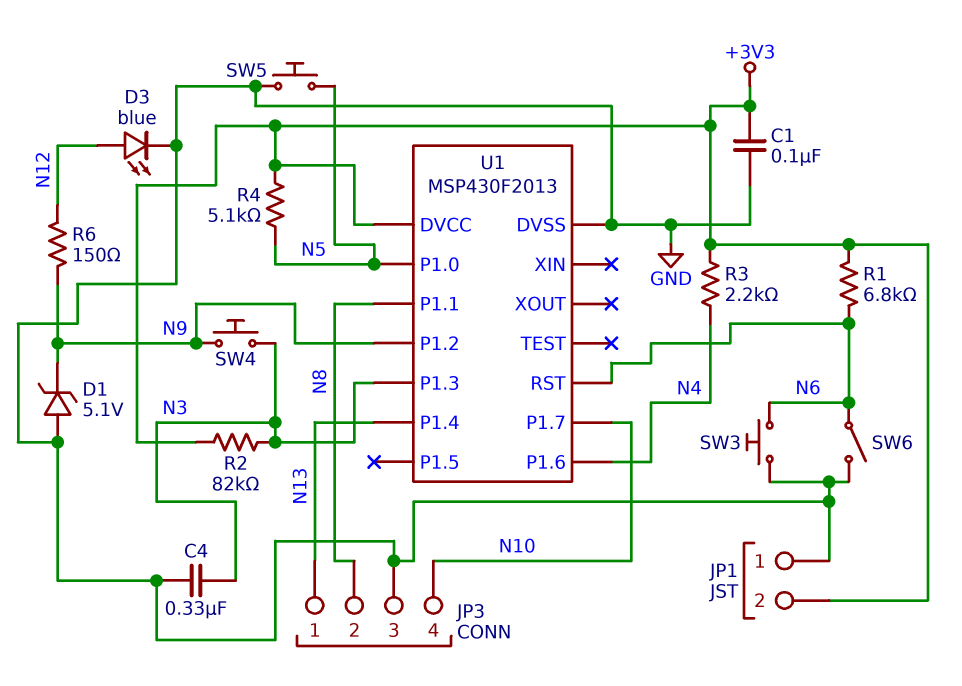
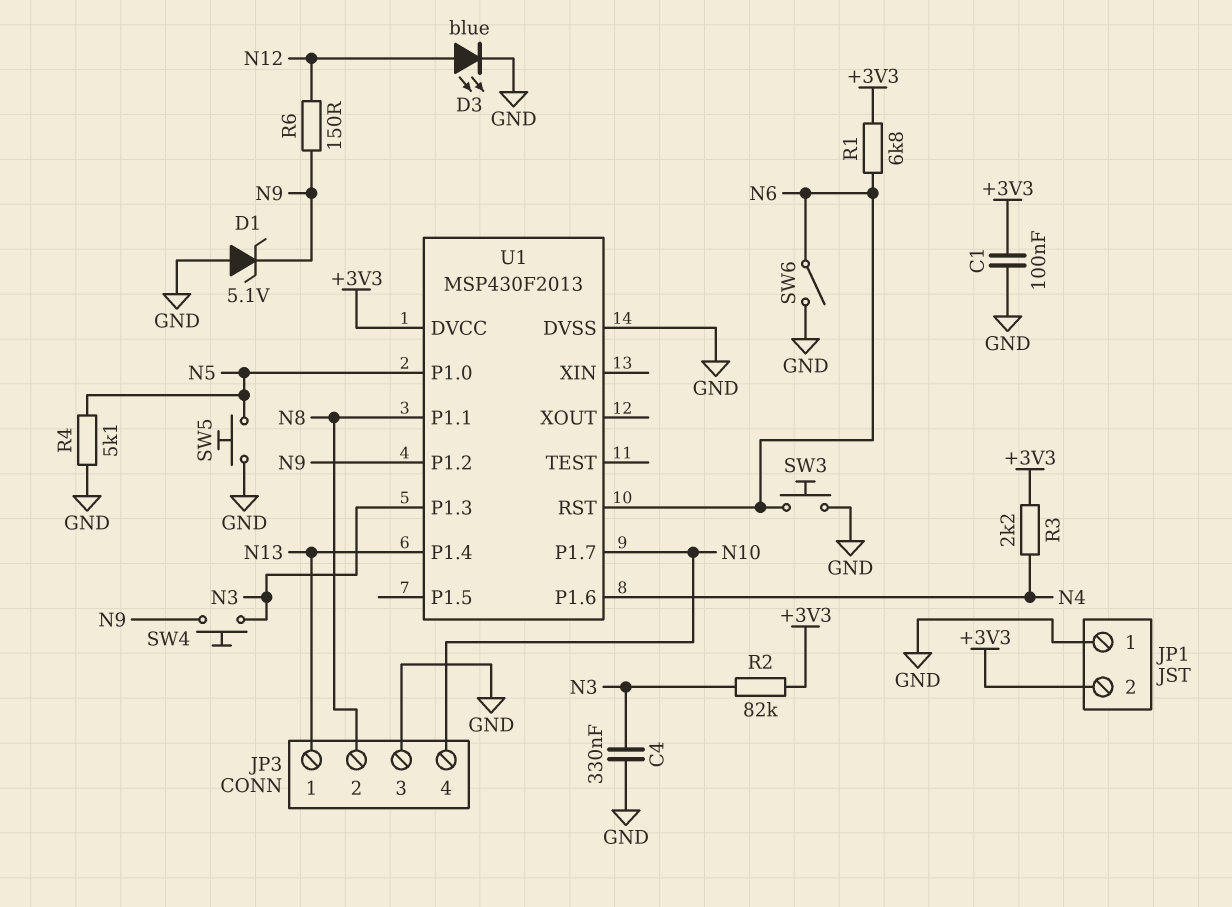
R4: 5.1k (+3V3, N5) -> 5.1k (GND, N5)

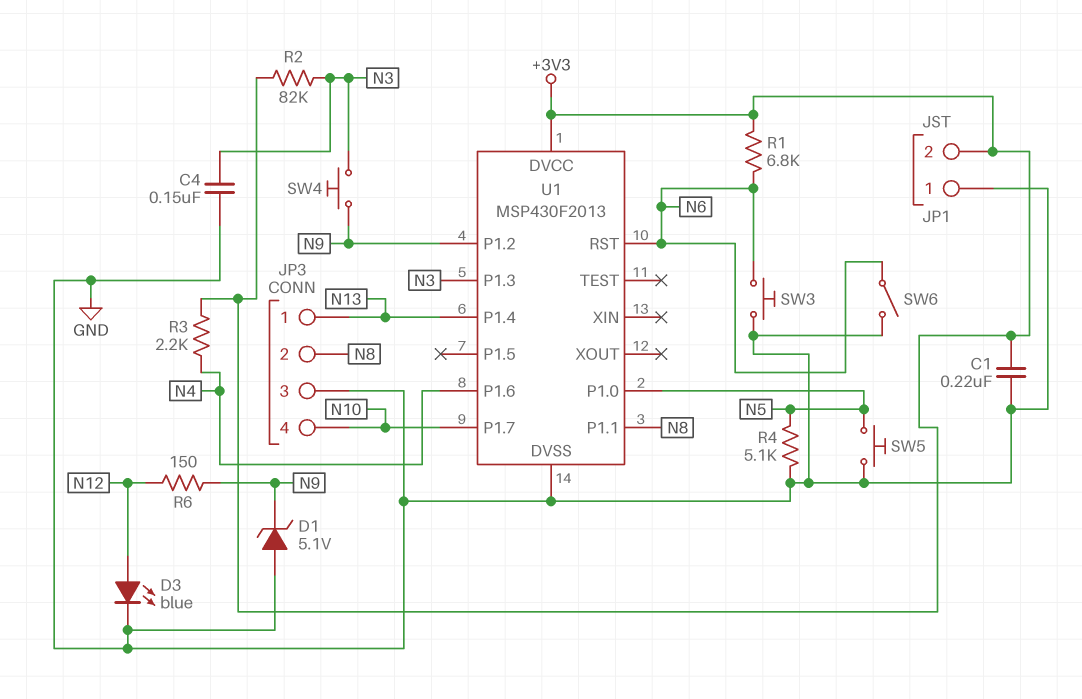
C1: 100nF (+3V3, GND) -> 220nF (+3V3, GND)
C4: 330nF (GND, N3) -> 150nF (GND, N3)

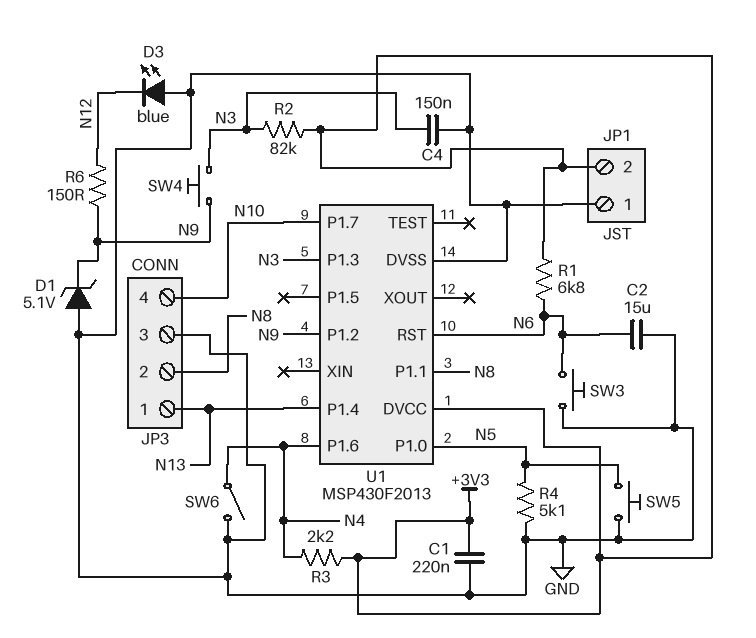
C2: none -> 15uF (GND, N6)
D3: LED blue (A N12, K GND) -> LED blue (A GND, K N12)
SW6: switch (GND, N6) -> switch (GND, N4)

